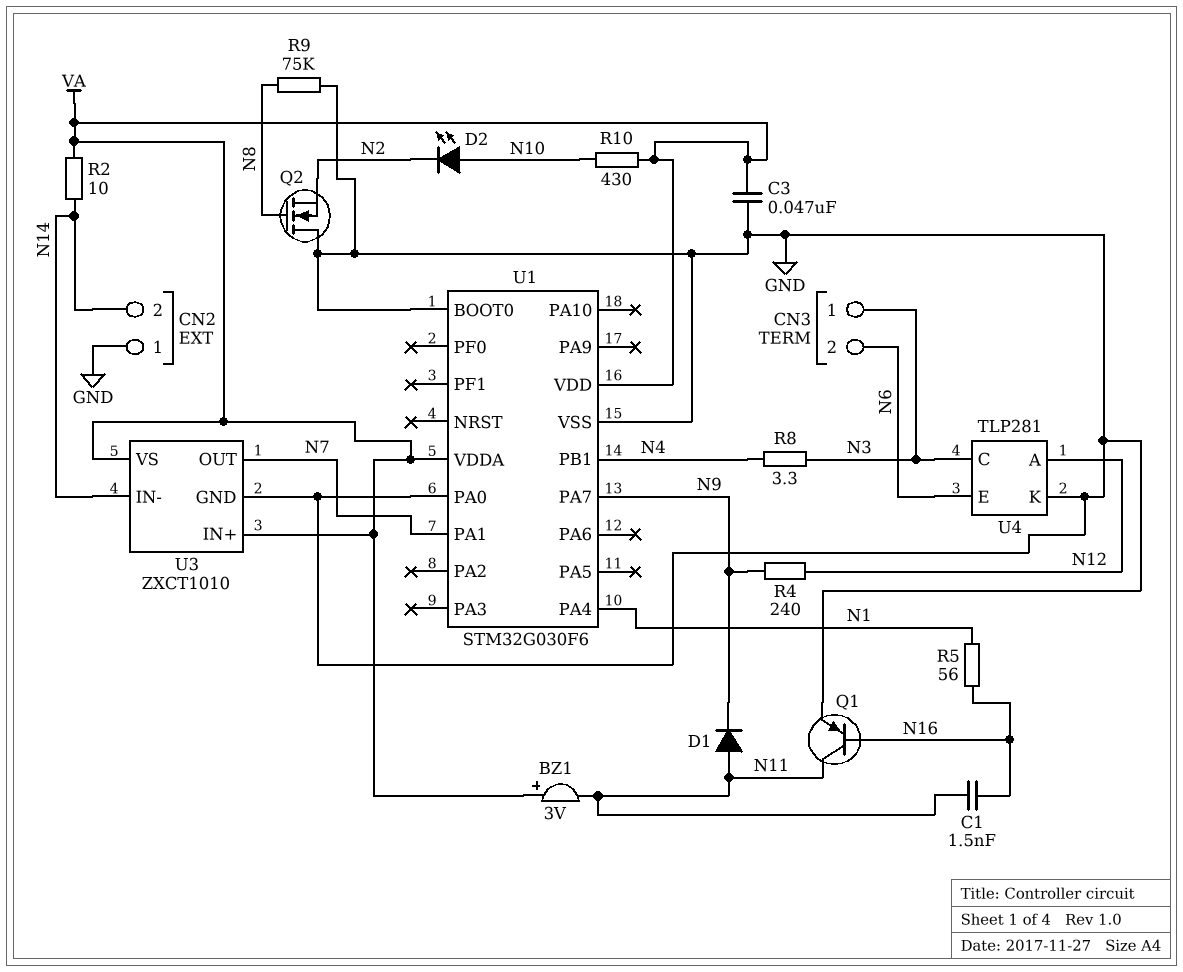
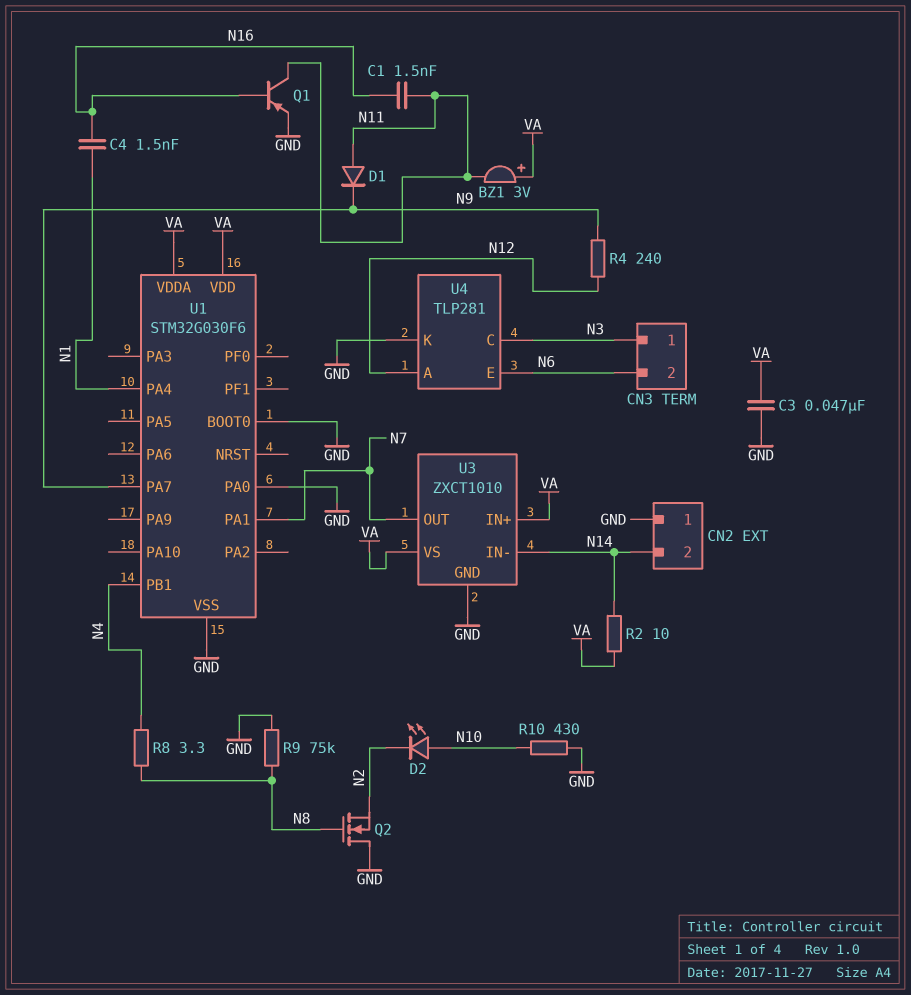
C4: none -> 1.5nF (N1, N16)
R5: 56 (N1, N16) -> none
R8: 3.3 (N3, N4) -> 3.3 (N4, N8)
R10: 430 (N10, VA) -> 430 (GND, N10)

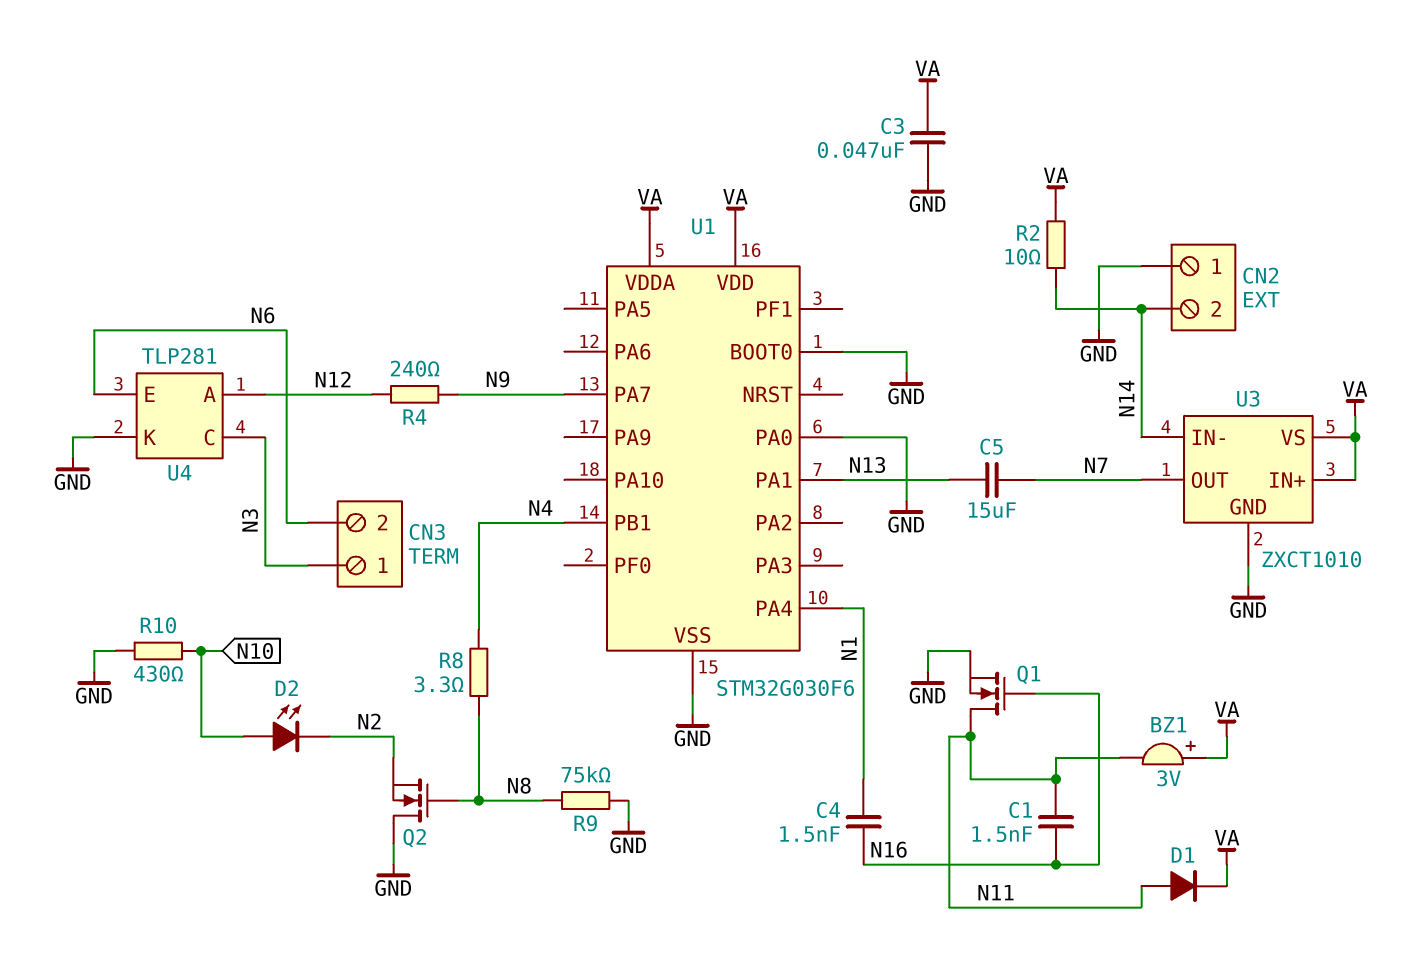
C5: none -> 15uF (N7, N13)
D1: diode (A N11, K N9) -> diode (A N11, K VA)
Q1: PNP (B N16, C N11, E GND) -> NMOS (G N16, D N11, S GND)
U1 pin PA1: N7 -> N13

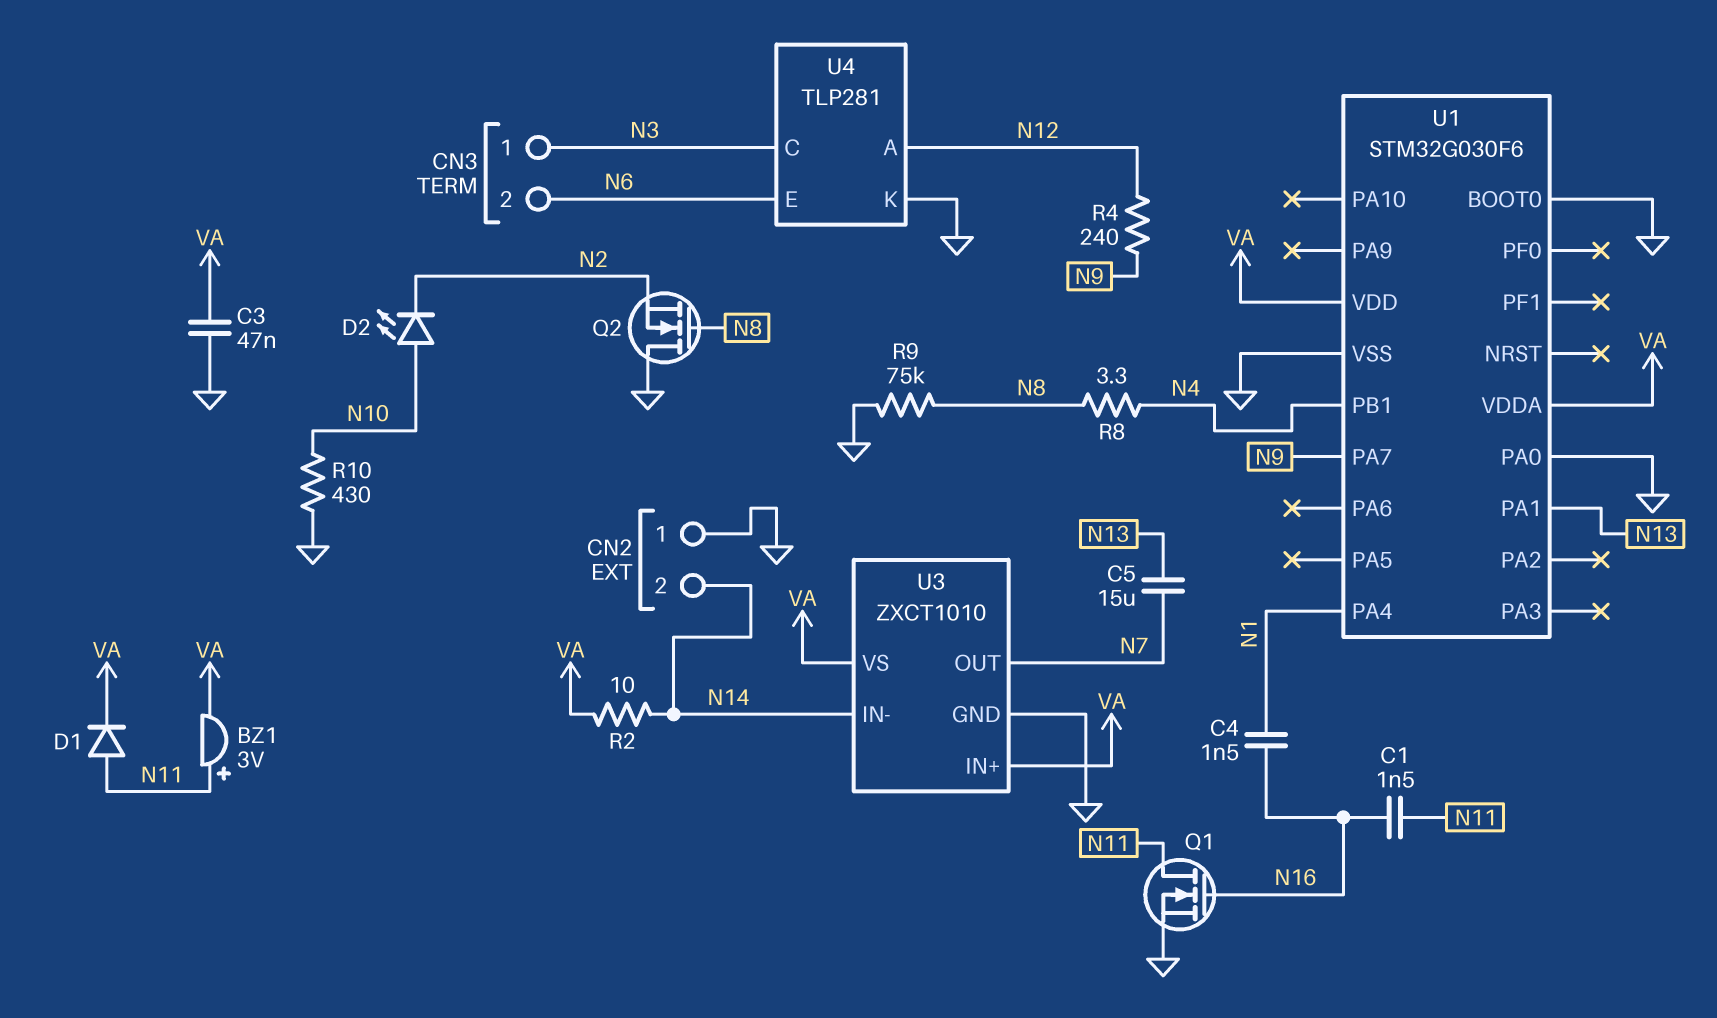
BZ1: buzzer 3V (plus VA, minus N11) -> buzzer 3V (plus N11, minus VA)

